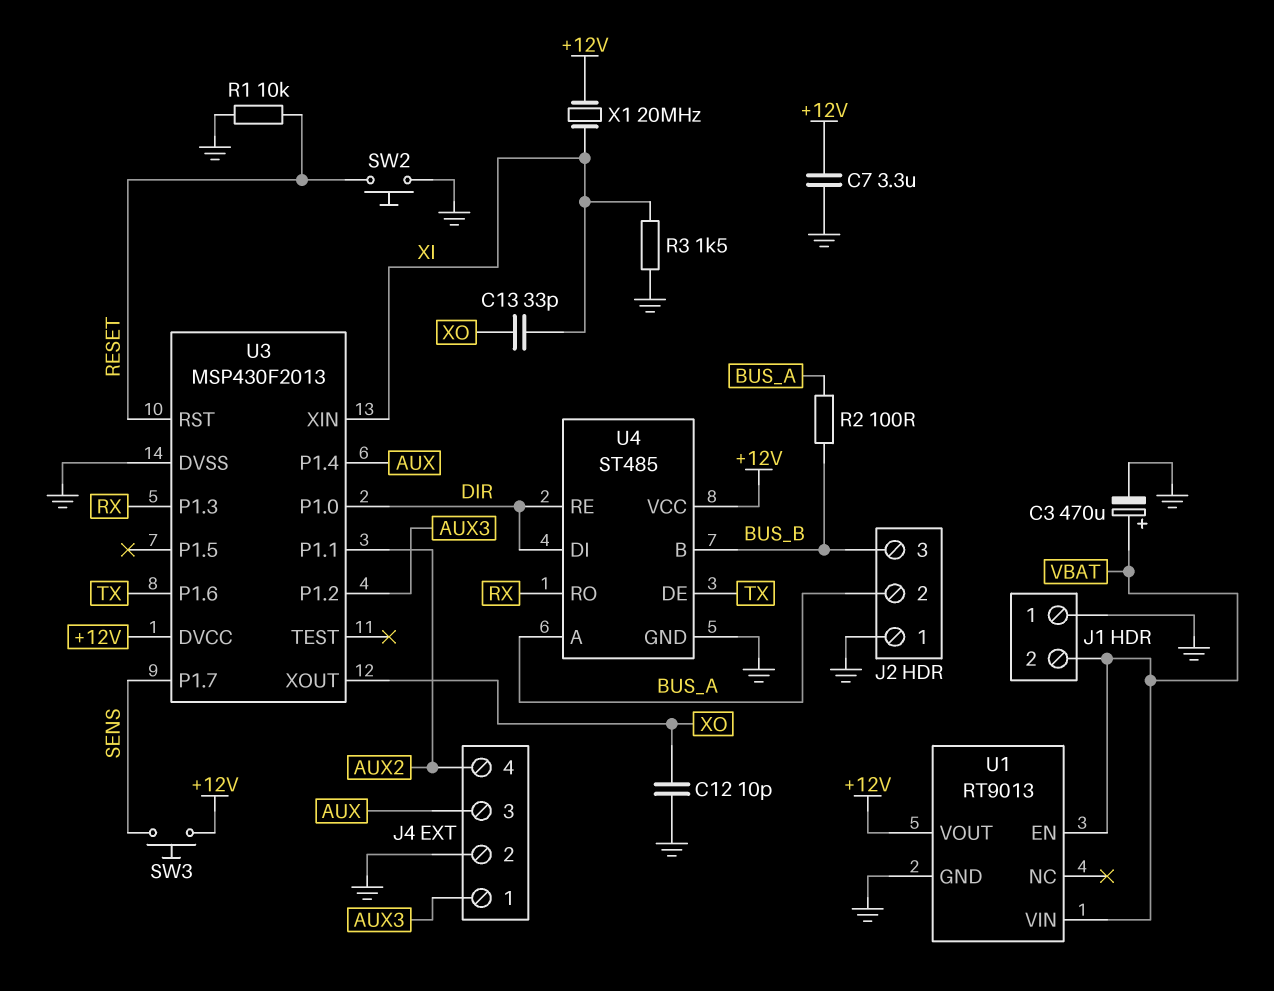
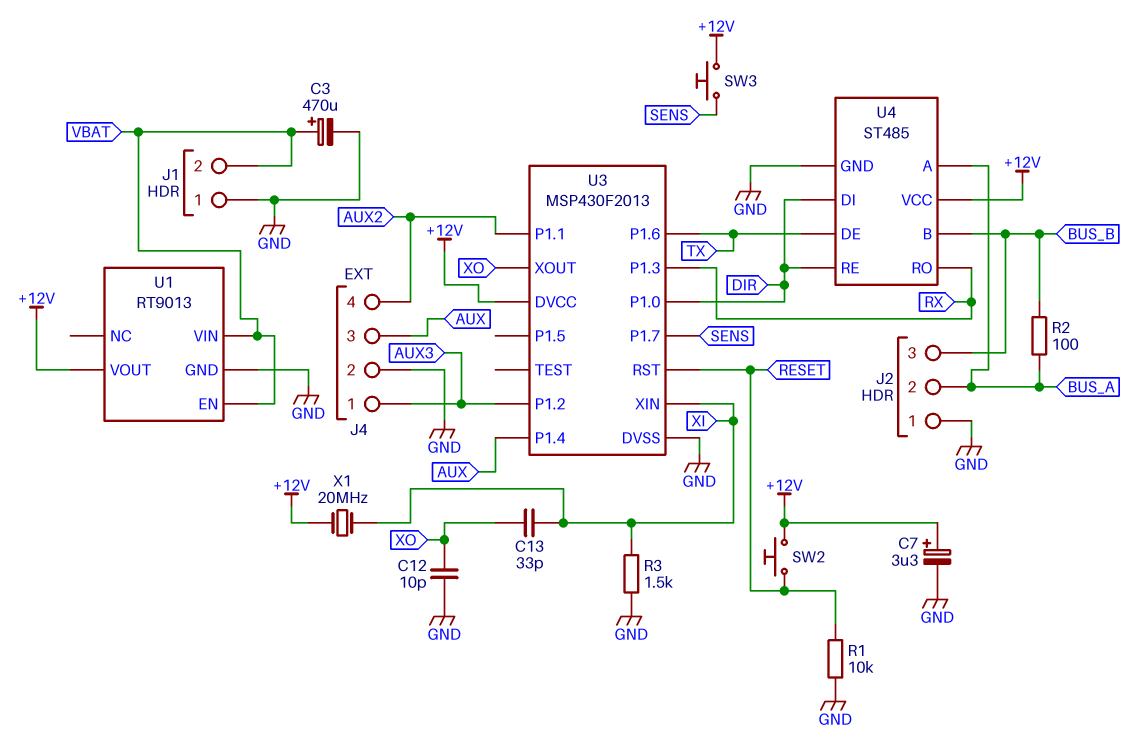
C7: 3.3uF (+12V, GND) -> 3.3uF (plus +12V, minus GND)
SW2: button (GND, RESET) -> button (+12V, RESET)

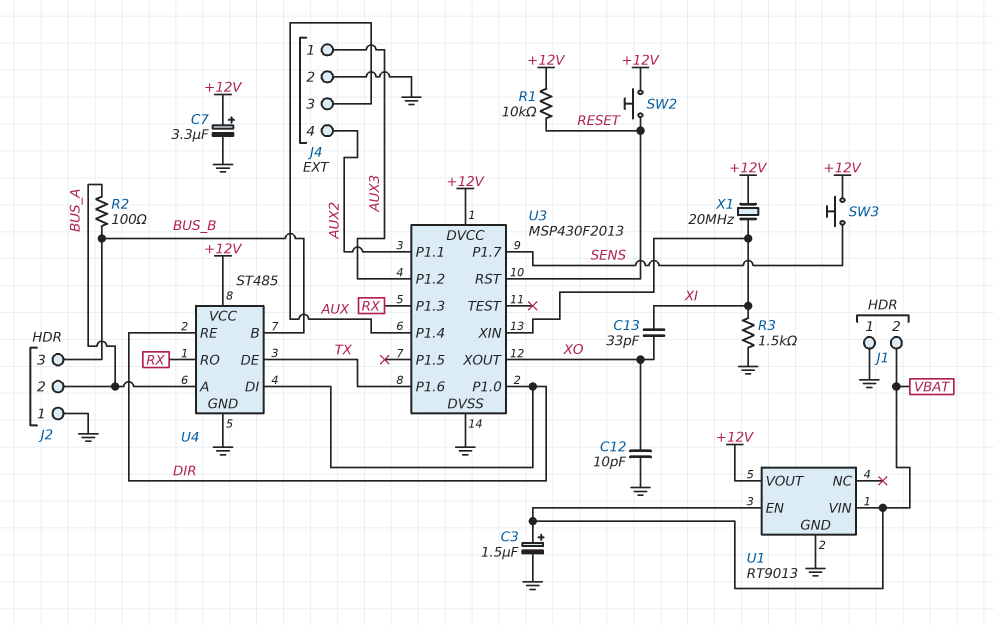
C3: 470uF (plus VBAT, minus GND) -> 1.5uF (plus VBAT, minus GND)
R1: 10k (GND, RESET) -> 10k (+12V, RESET)

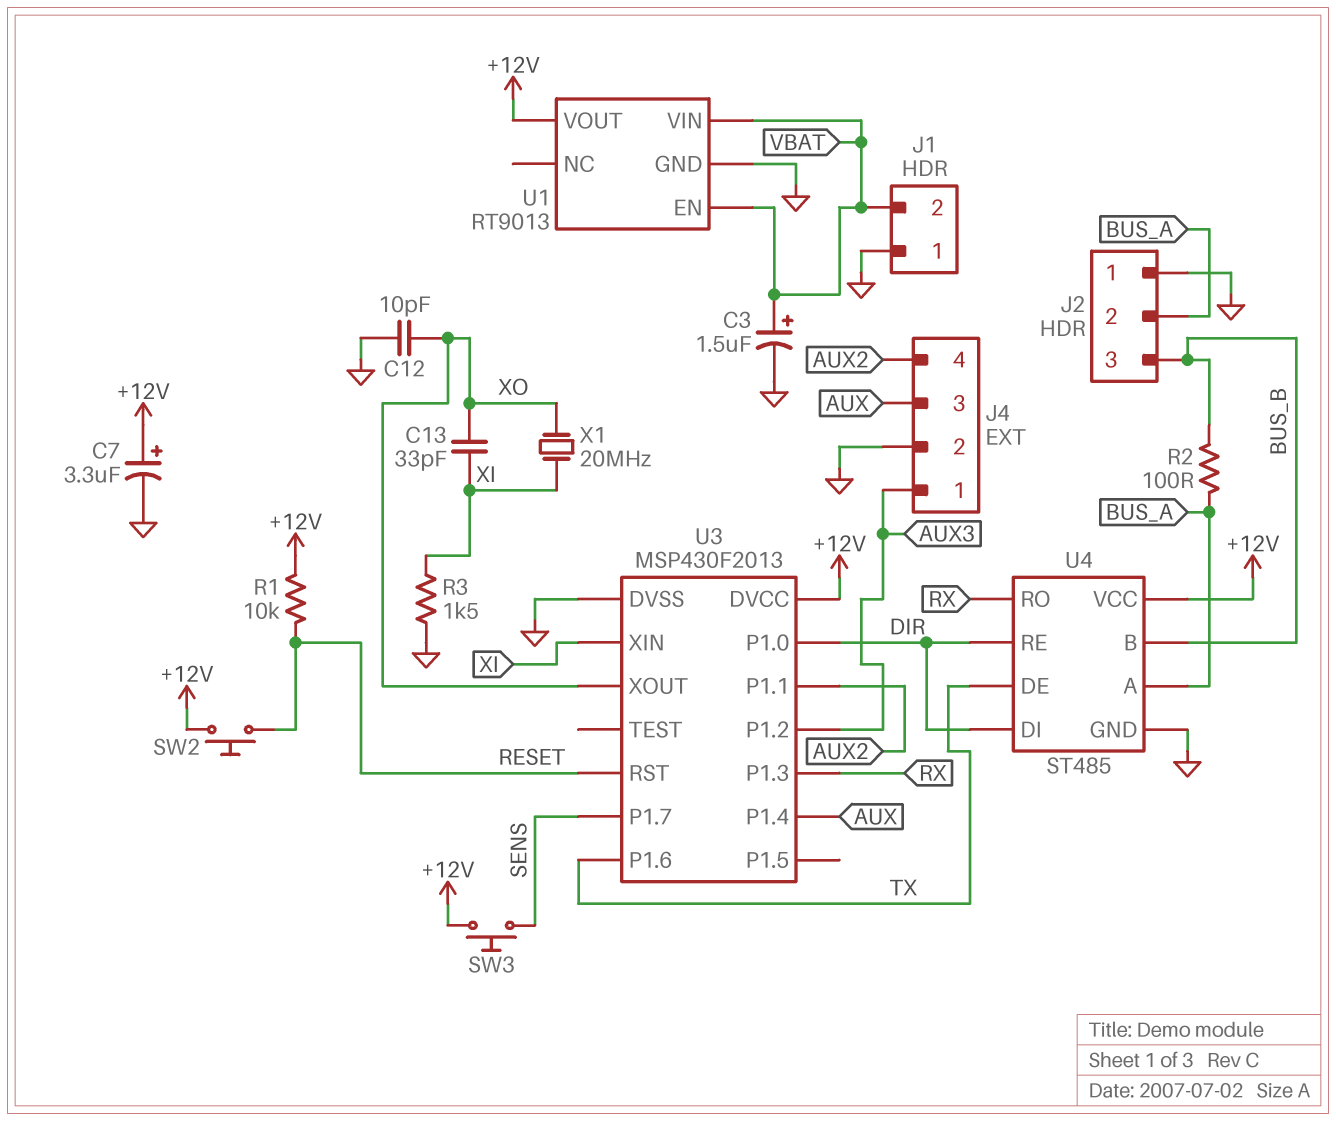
X1: 20MHz (+12V, XI) -> 20MHz (XI, XO)

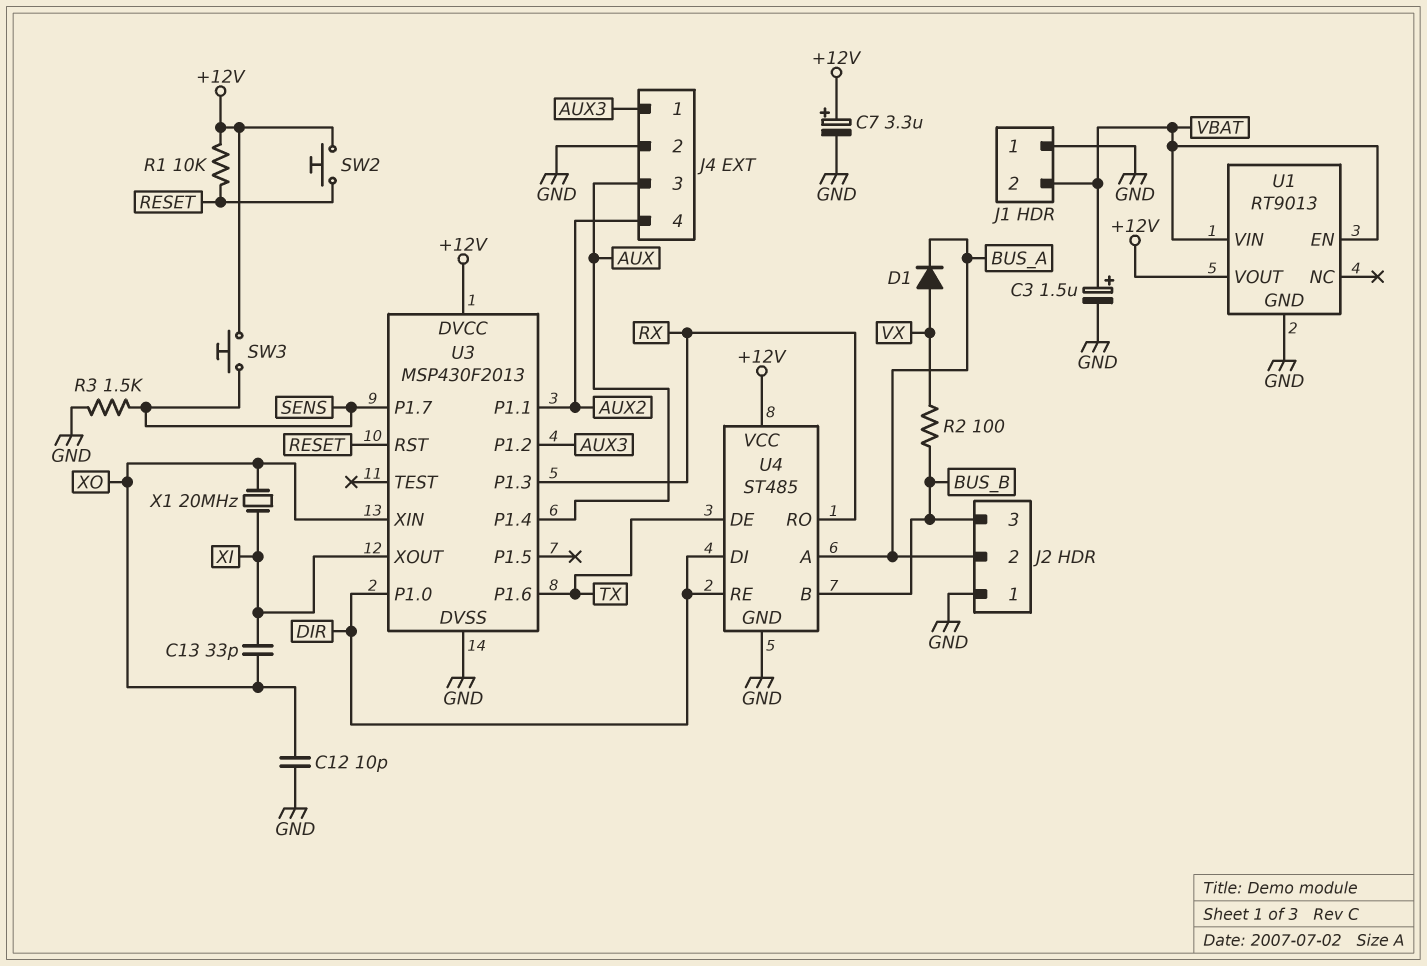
D1: none -> diode (A VX, K BUS_A)
R2: 100 (BUS_A, BUS_B) -> 100 (BUS_B, VX)
R3: 1.5k (GND, XI) -> 1.5k (GND, SENS)
U3 pin XIN: XI -> XO
U3 pin XOUT: XO -> XI

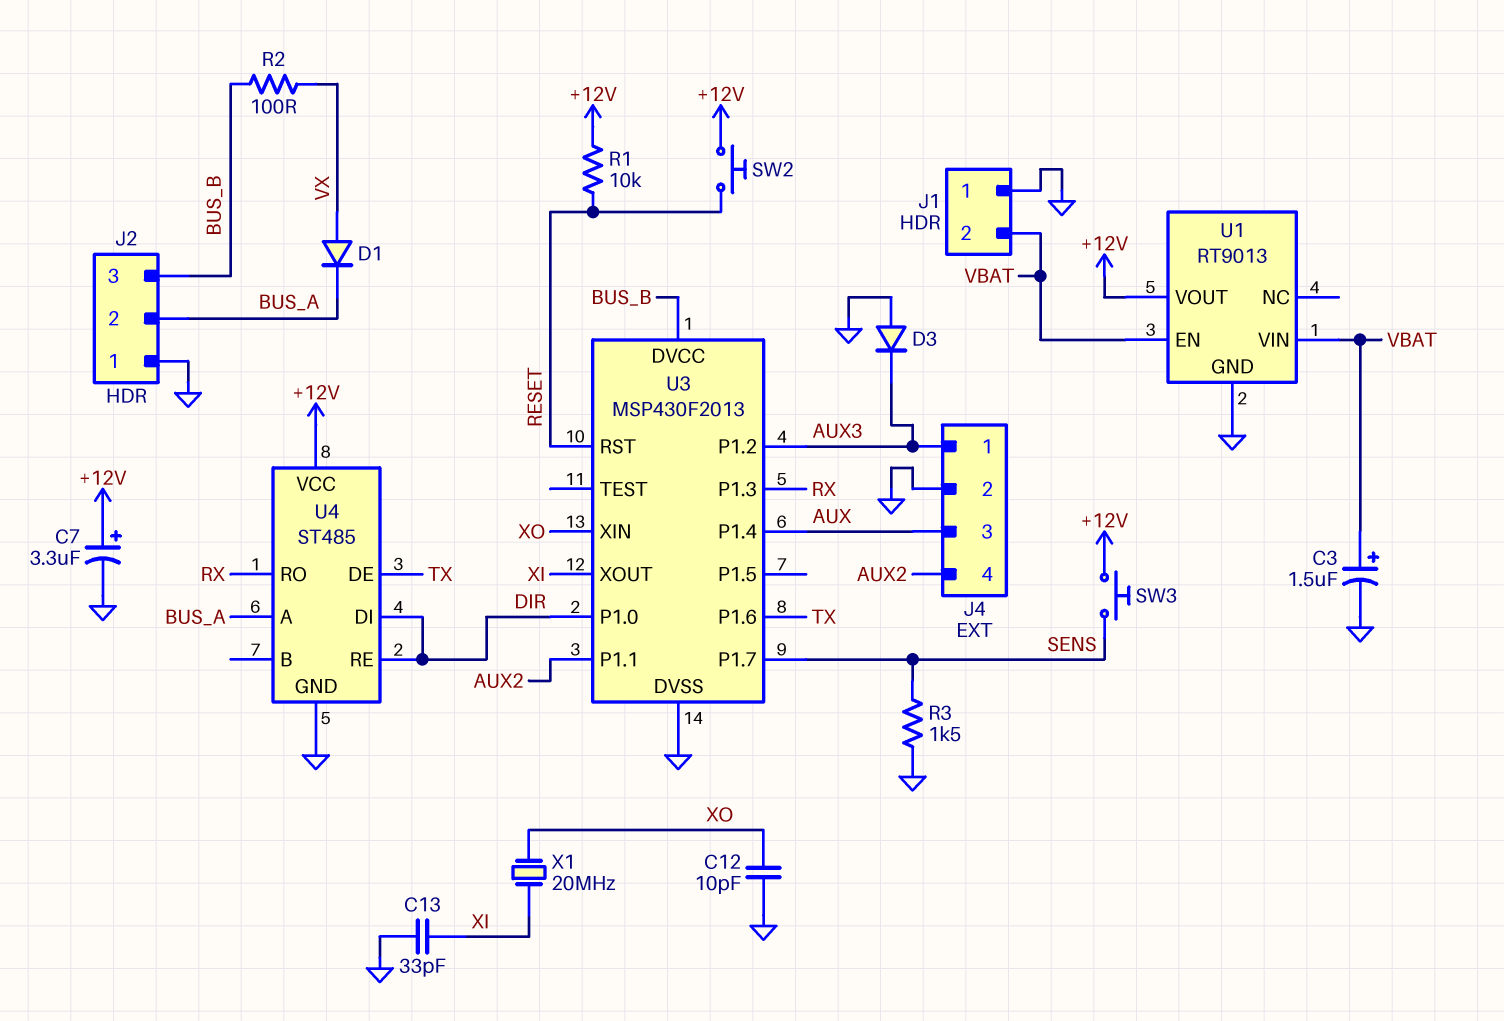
C13: 33pF (XI, XO) -> 33pF (GND, XI)
D3: none -> diode (A GND, K AUX3)
U3 pin DVCC: +12V -> BUS_B
U4 pin B: BUS_B -> none

